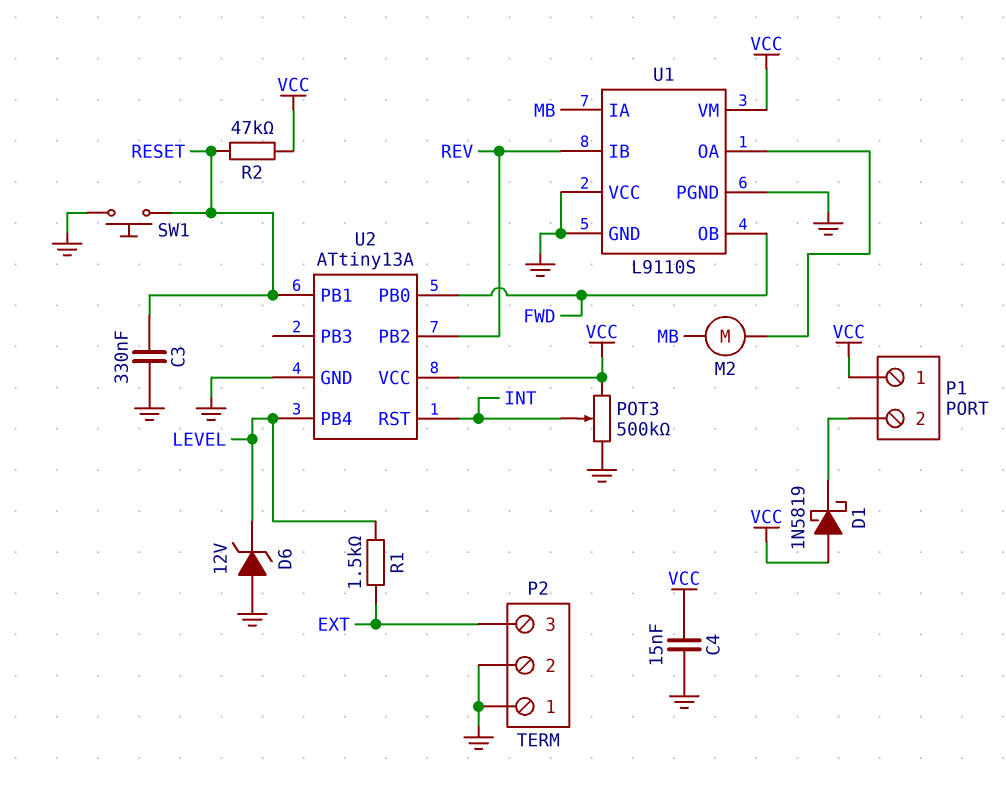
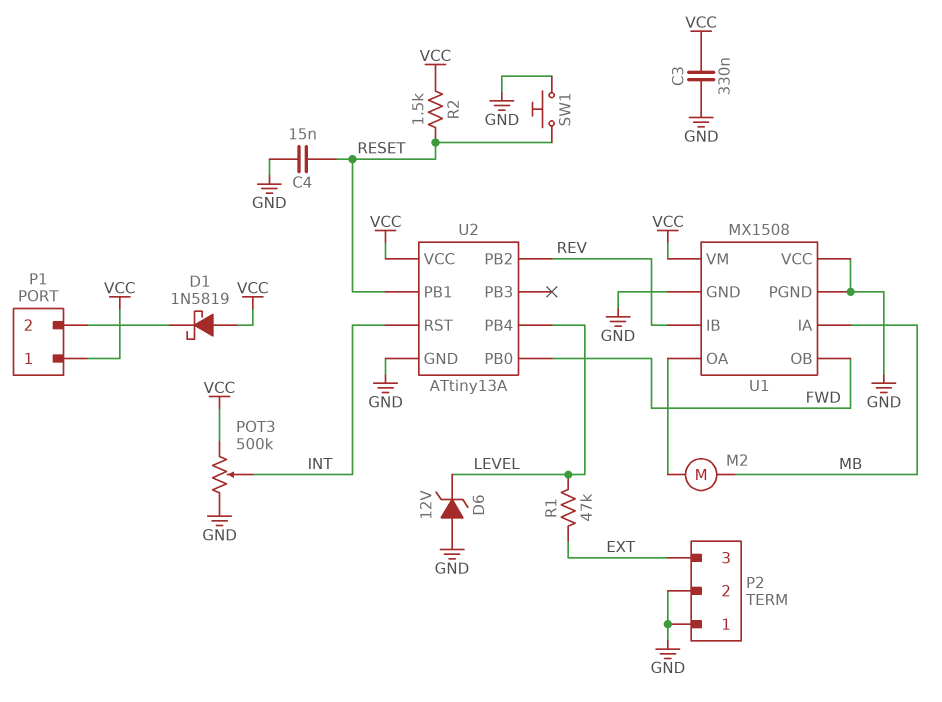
C3: 330nF (GND, RESET) -> 330nF (GND, VCC)
C4: 15nF (GND, VCC) -> 15nF (GND, RESET)
R1: 1.5k (EXT, LEVEL) -> 47k (EXT, LEVEL)
R2: 47k (RESET, VCC) -> 1.5k (RESET, VCC)
U1: L9110S -> MX1508

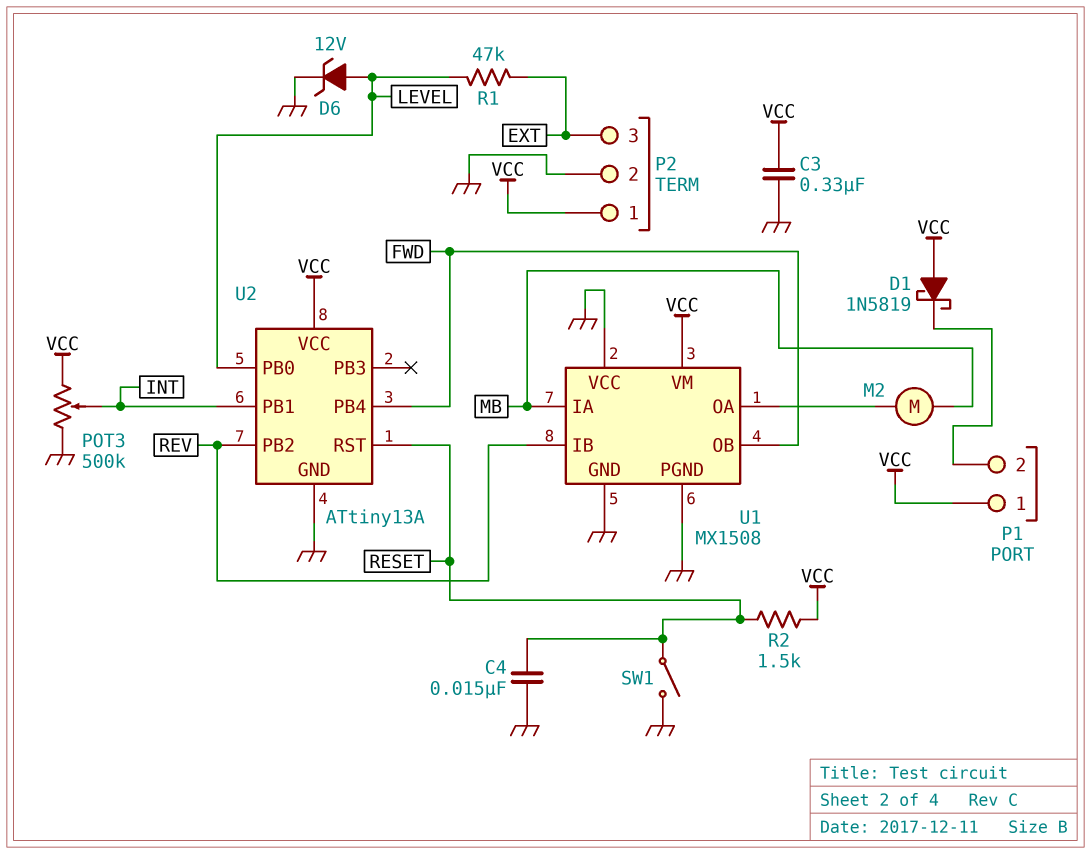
D6: zener 12V (A GND, K LEVEL) -> zener 12V (A LEVEL, K GND)
P2 pin 1: GND -> VCC
SW1: button (GND, RESET) -> switch (GND, RESET)
U2 pin PB0: FWD -> LEVEL
U2 pin PB1: RESET -> INT
U2 pin PB4: LEVEL -> FWD
U2 pin RST: INT -> RESET

